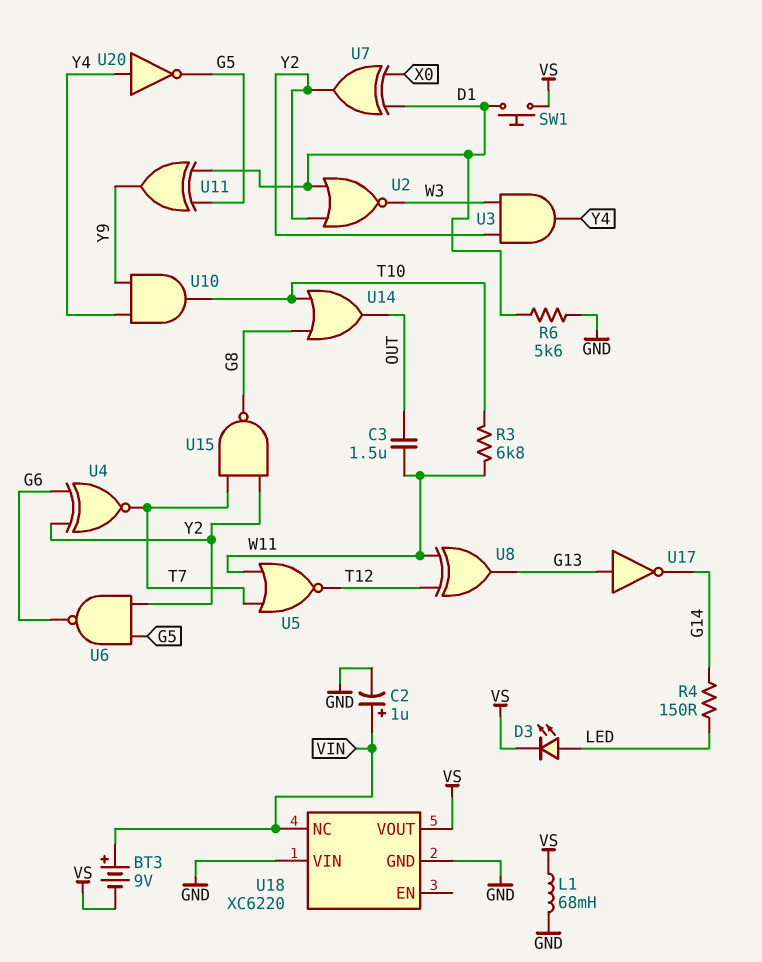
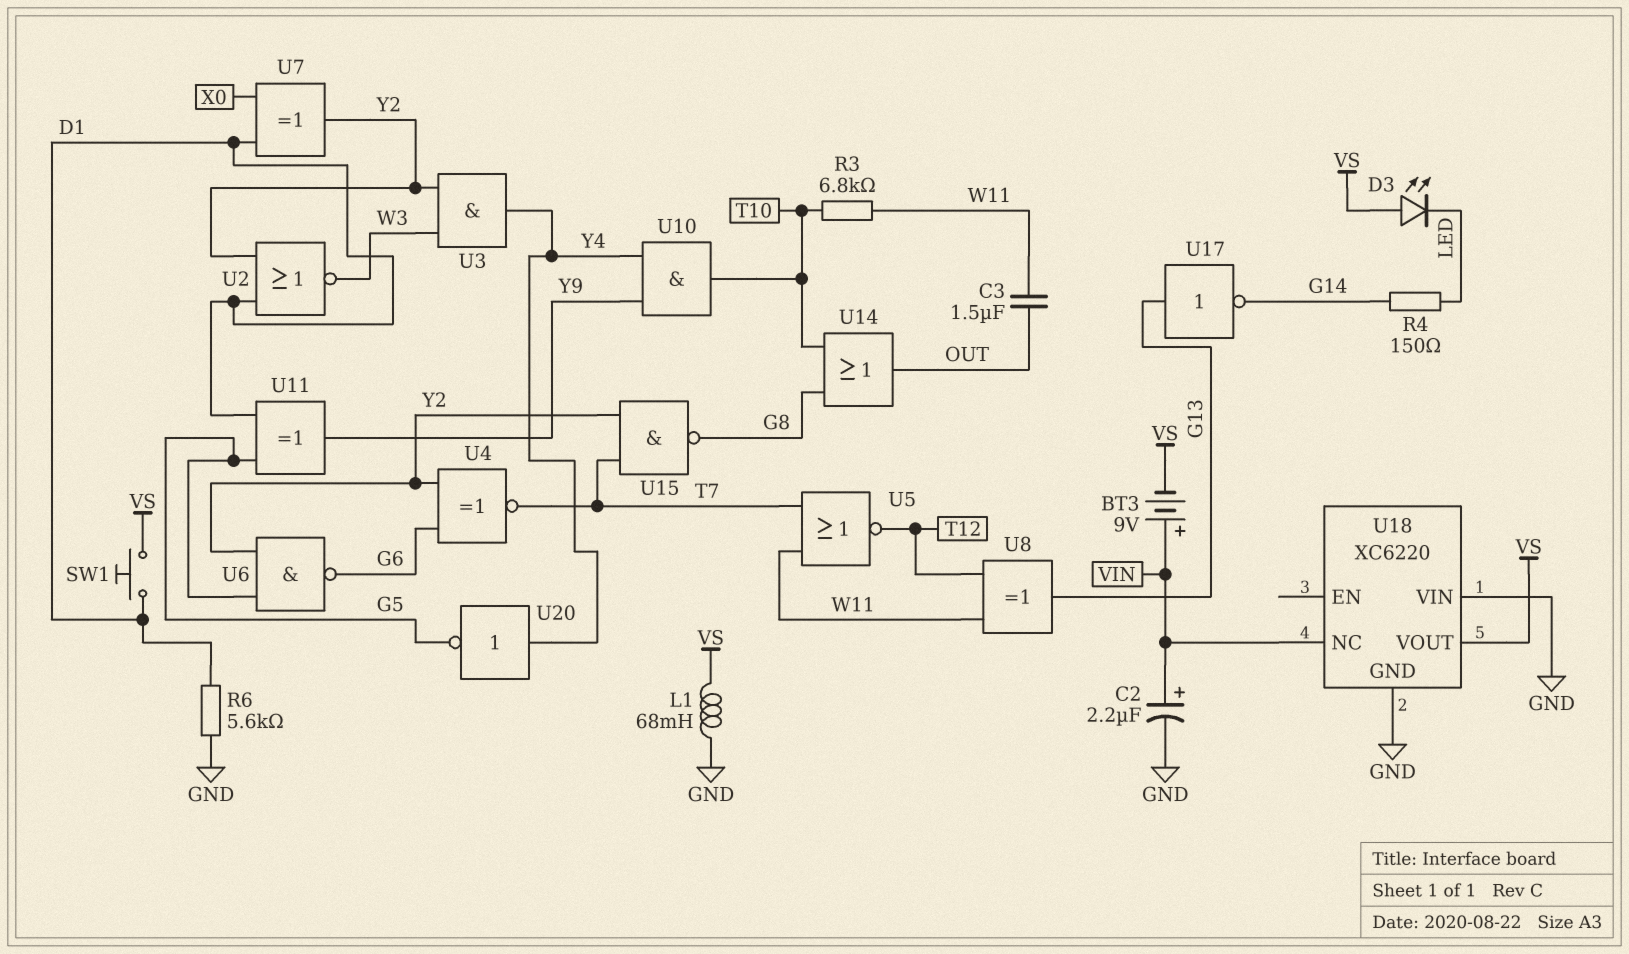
C2: 1uF (plus VIN, minus GND) -> 2.2uF (plus VIN, minus GND)
D3: LED (A LED, K VS) -> LED (A VS, K LED)

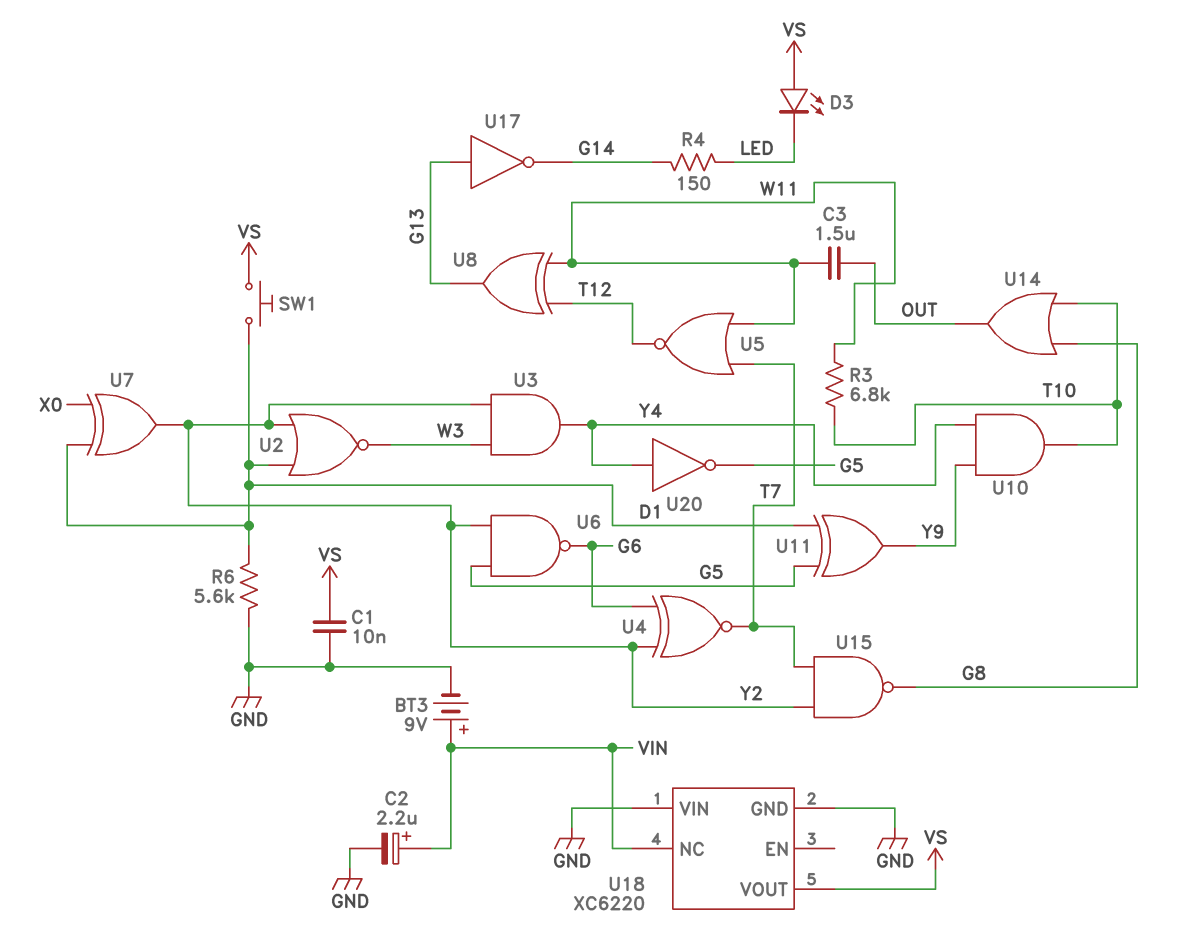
BT3: 9V (plus VIN, minus VS) -> 9V (plus VIN, minus GND)
C1: none -> 10nF (GND, VS)
L1: 68mH (GND, VS) -> none

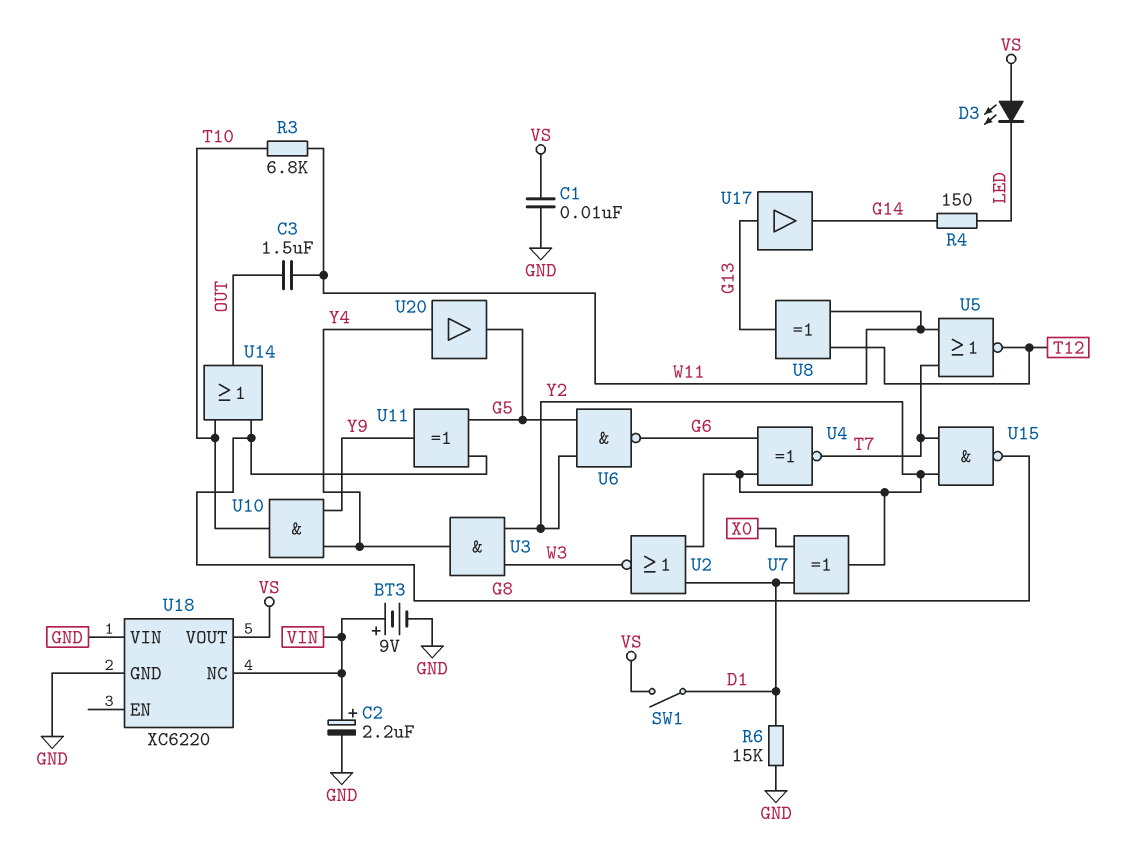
R6: 5.6k (D1, GND) -> 15k (D1, GND)
SW1: button (D1, VS) -> switch (D1, VS)
U11: XOR (in D1, in G5, out Y9) -> XOR (in G5, in G8, out Y9)
U17: NOT (in G13, out G14) -> buffer (in G13, out G14)
U20: NOT (in Y4, out G5) -> buffer (in Y4, out G5)

